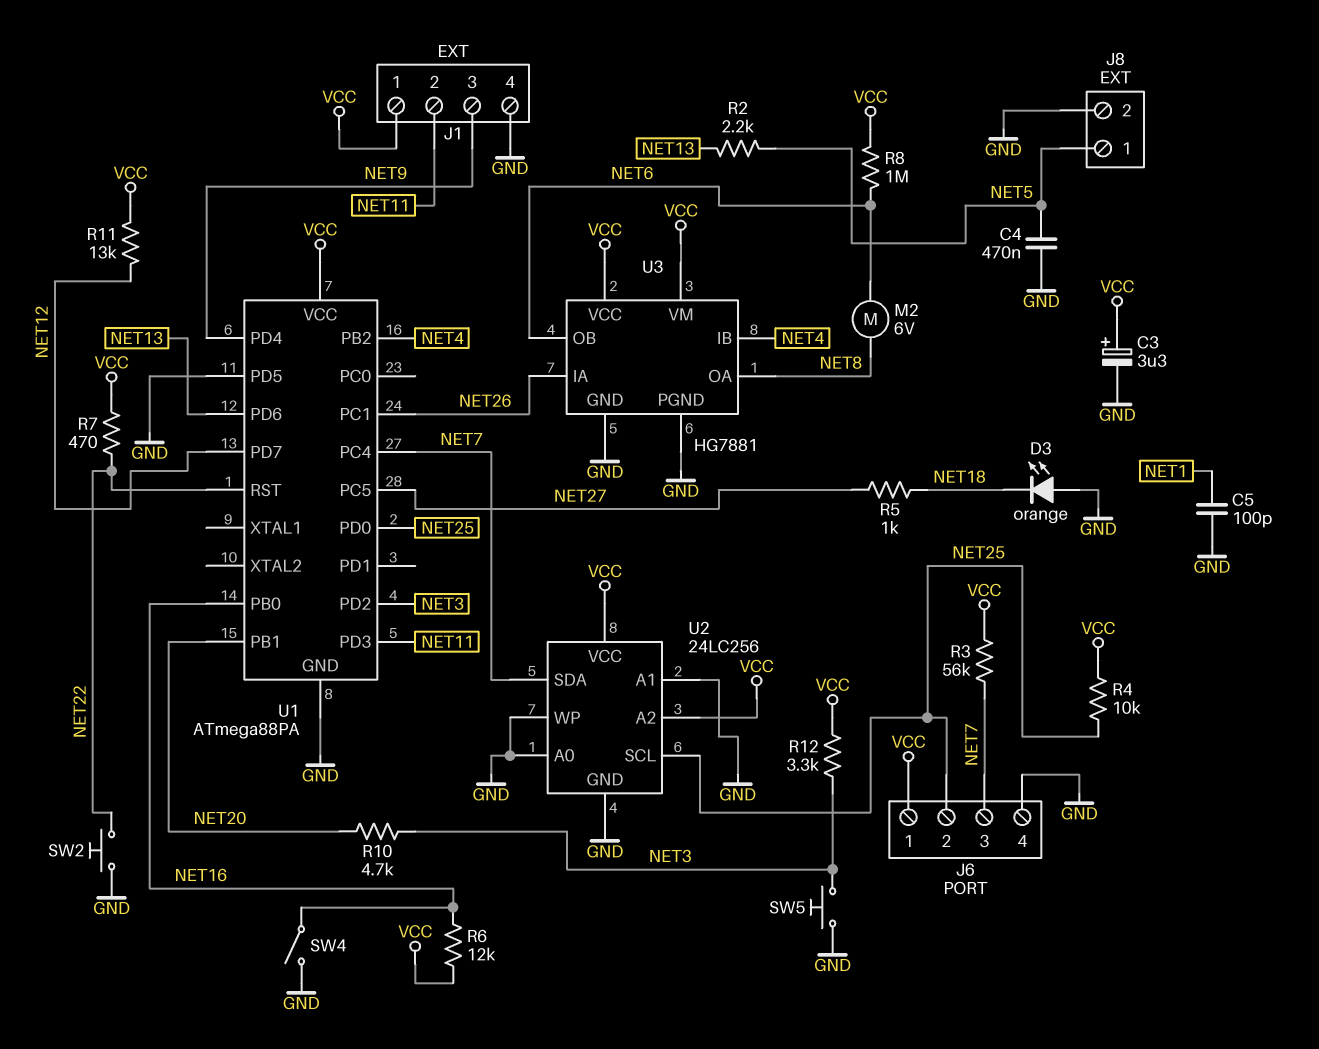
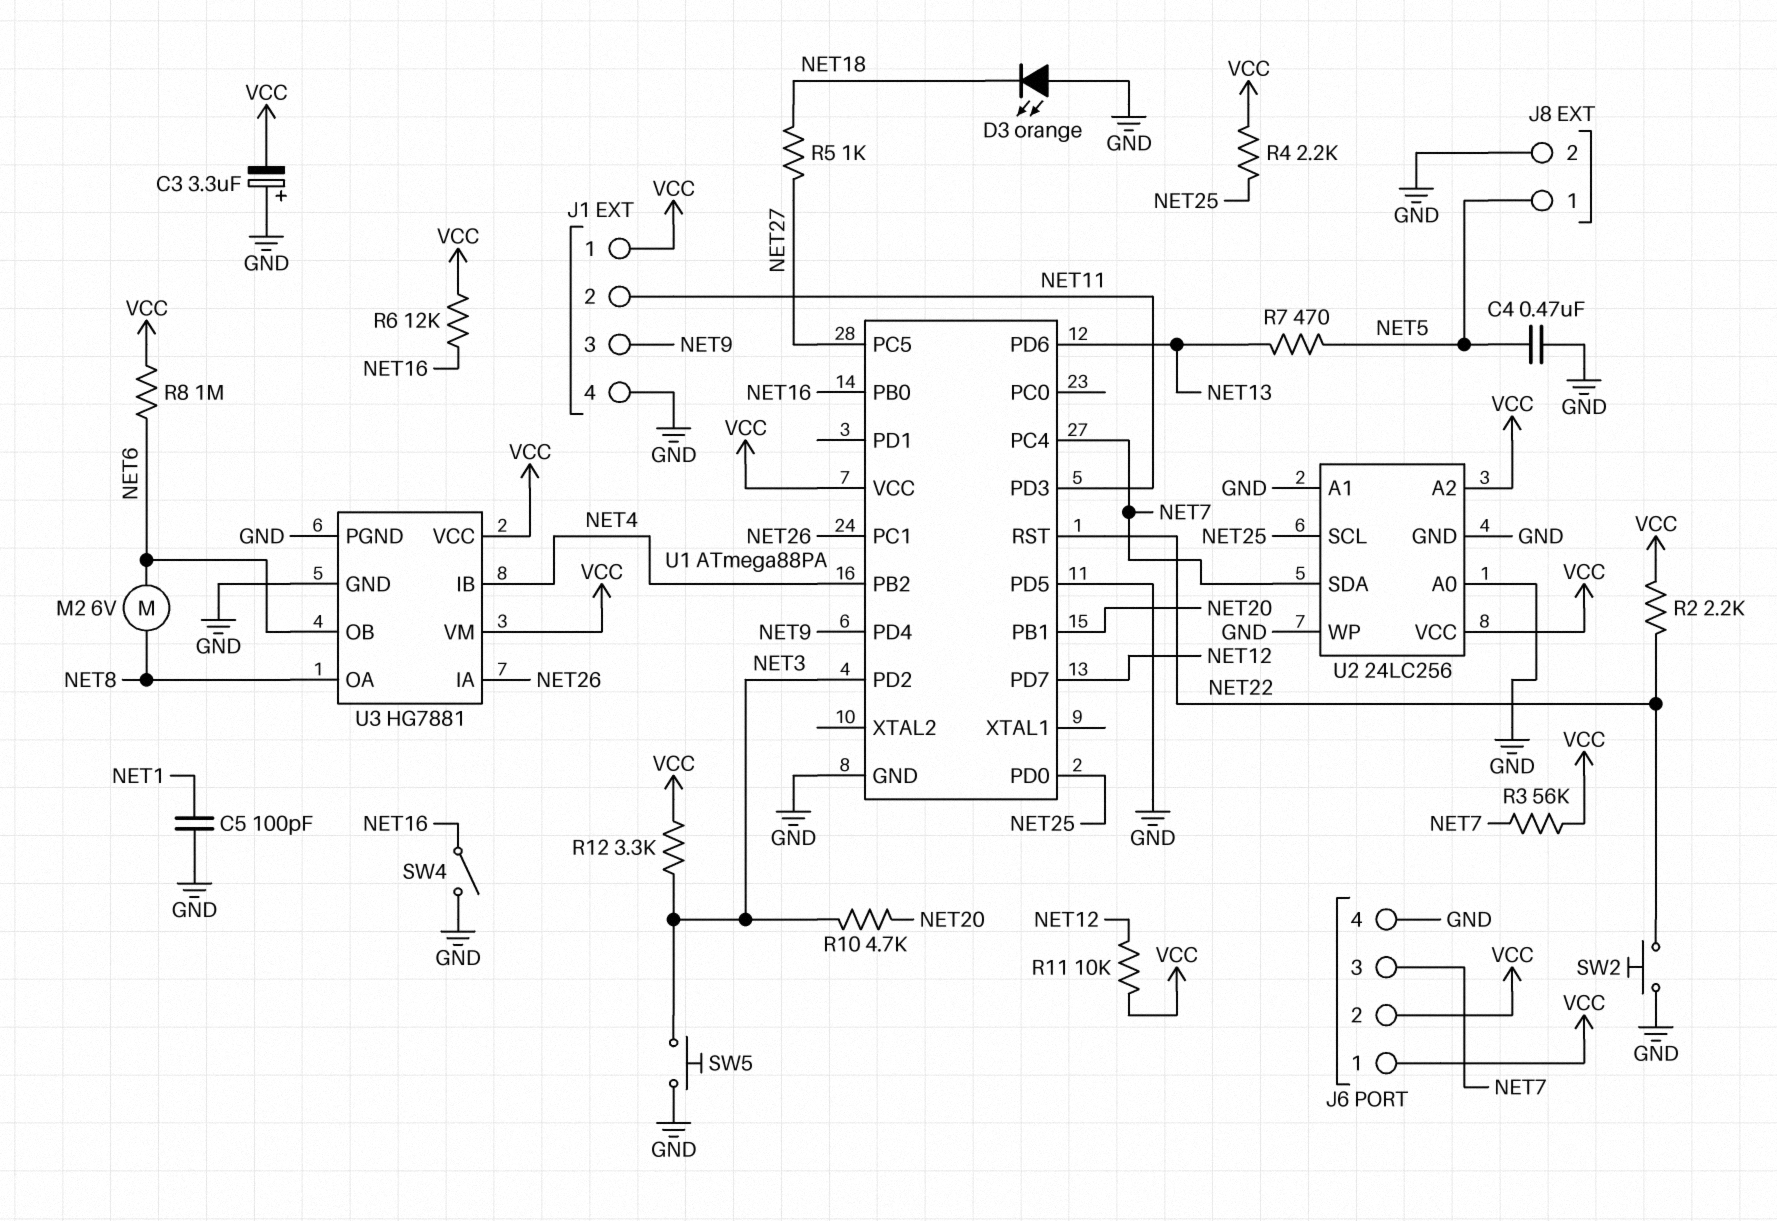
C3: 3.3uF (plus VCC, minus GND) -> 3.3uF (plus GND, minus VCC)
J6 pin 2: NET25 -> VCC
R2: 2.2k (NET5, NET13) -> 2.2k (NET22, VCC)
R4: 10k (NET25, VCC) -> 2.2k (NET25, VCC)
R7: 470 (NET22, VCC) -> 470 (NET5, NET13)
R11: 13k (NET12, VCC) -> 10k (NET12, VCC)

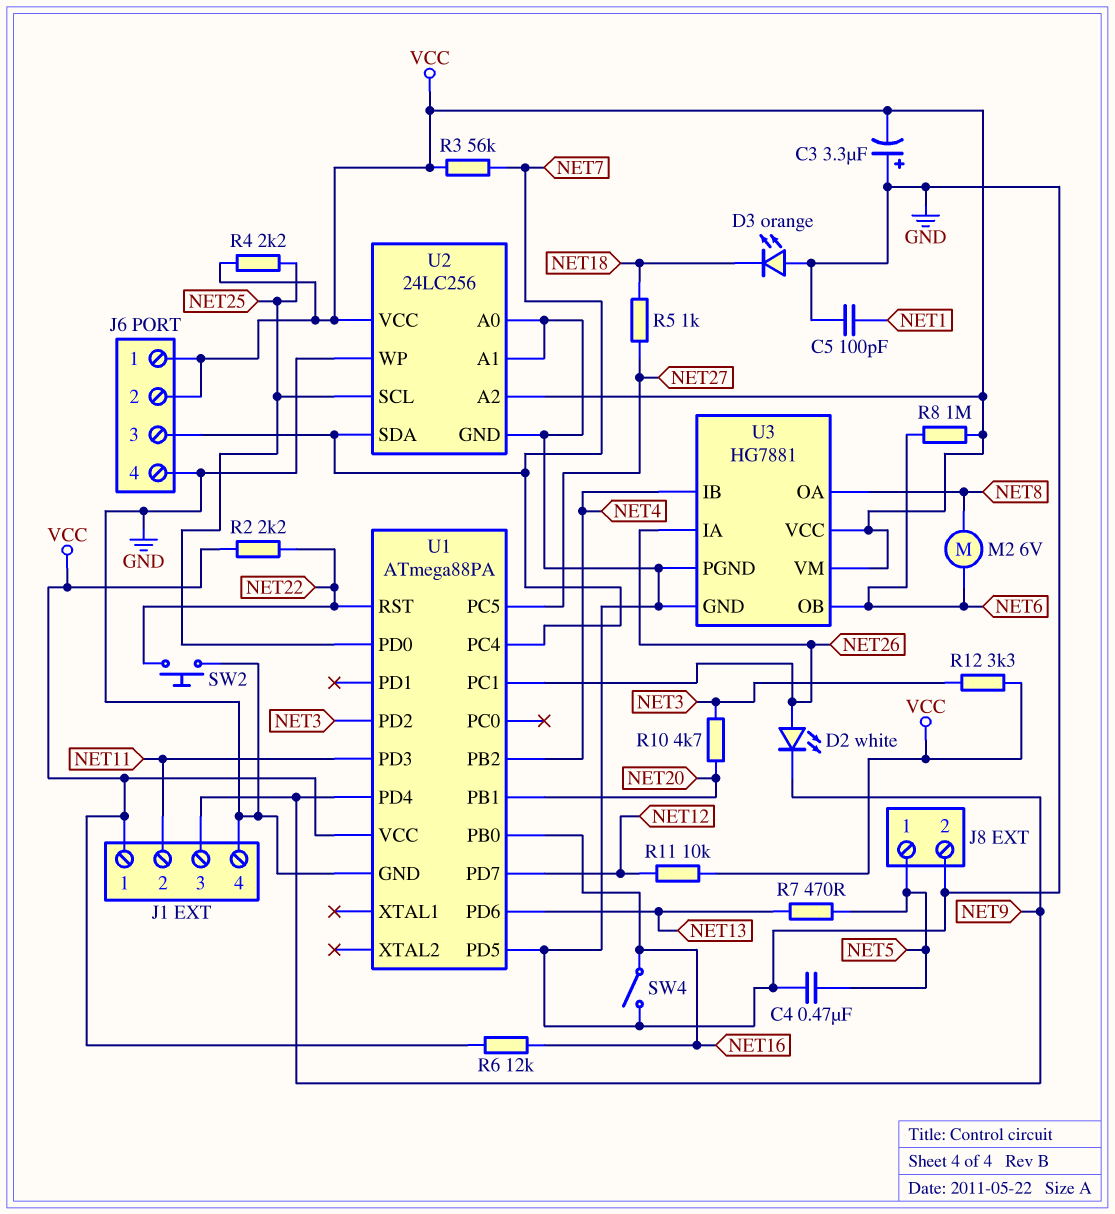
D2: none -> LED white (A NET26, K NET9)
SW5: button (GND, NET3) -> none

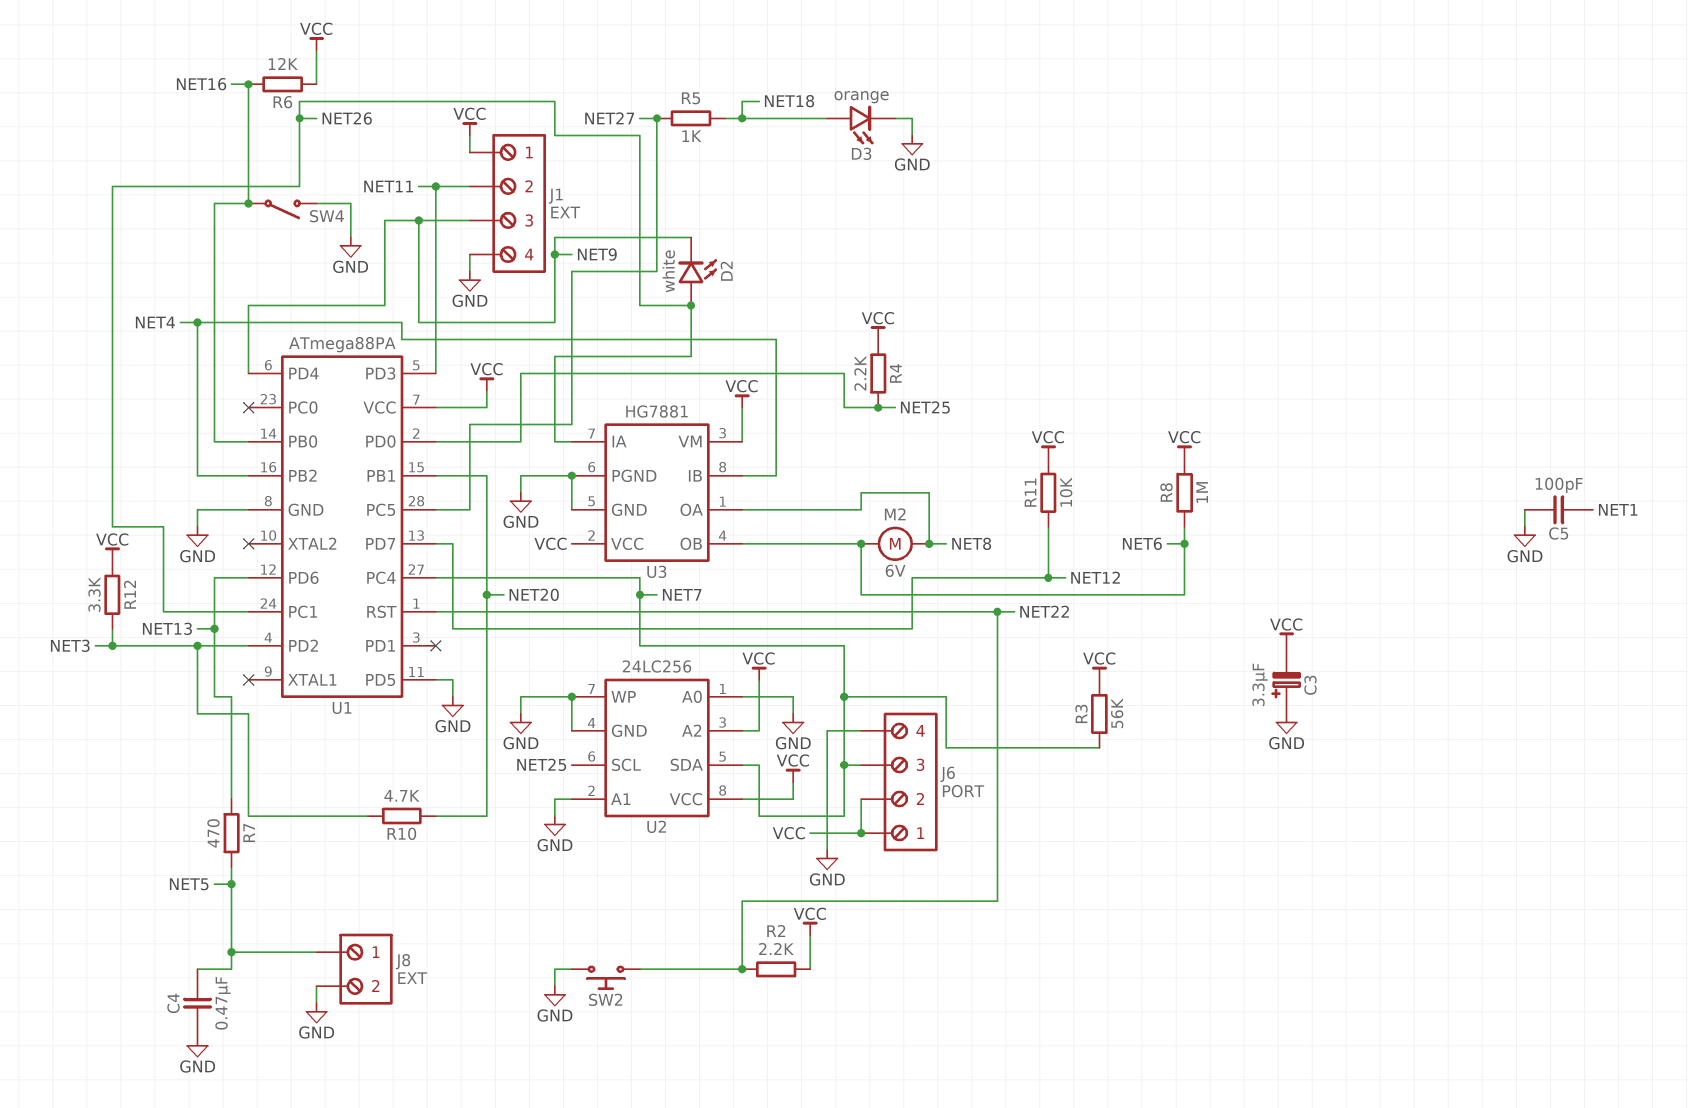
D3: LED orange (A GND, K NET18) -> LED orange (A NET18, K GND)

